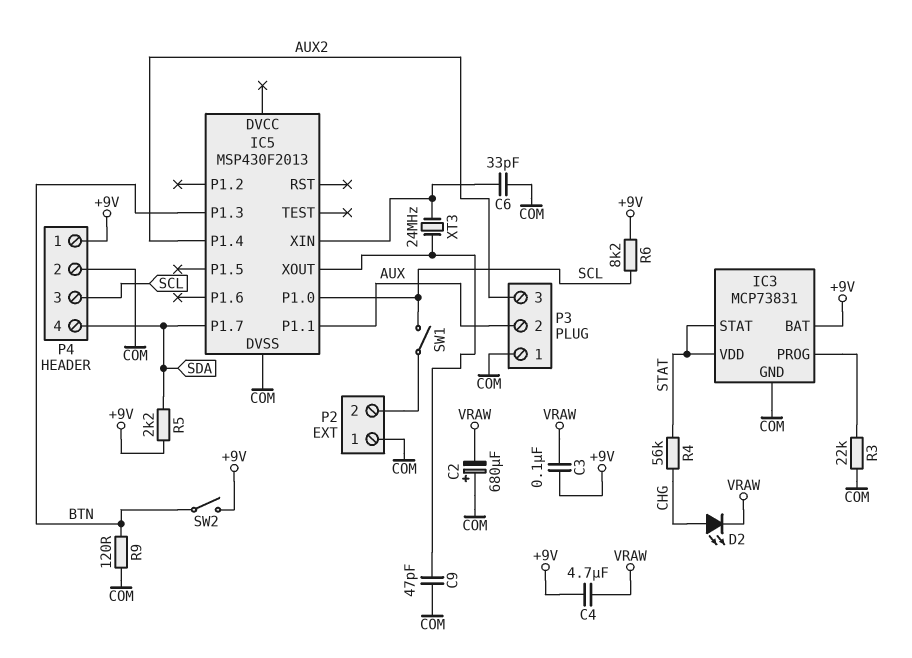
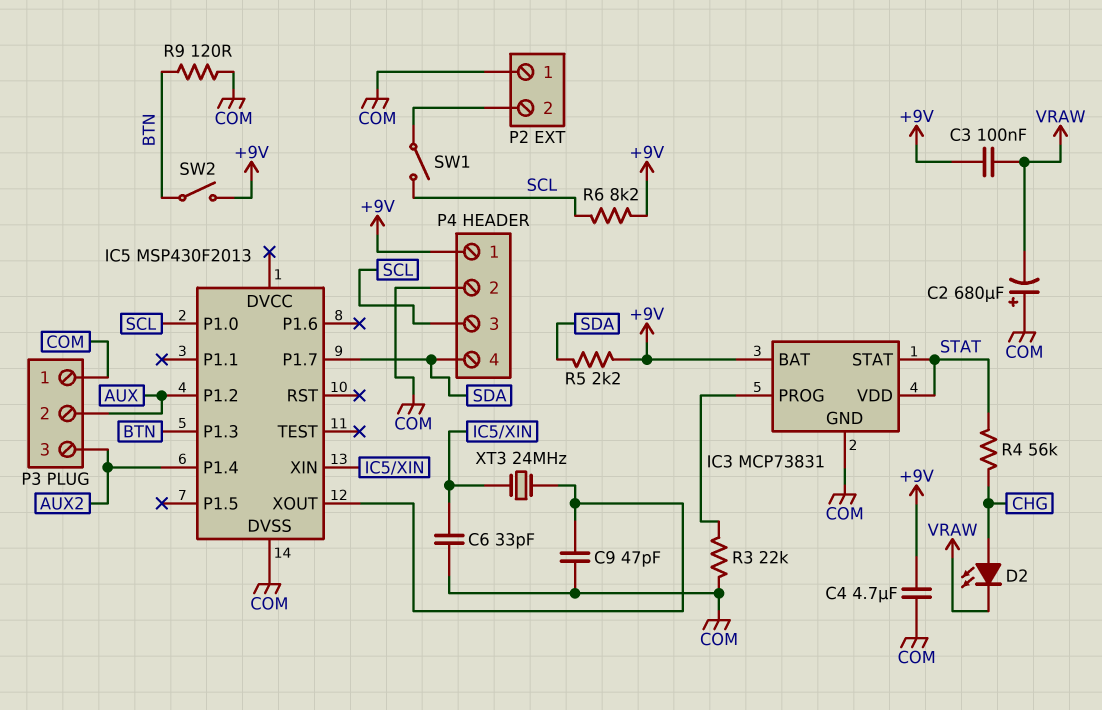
C4: 4.7uF (+9V, VRAW) -> 4.7uF (+9V, COM)
IC5 pin P1.1: AUX -> none
IC5 pin P1.2: none -> AUX

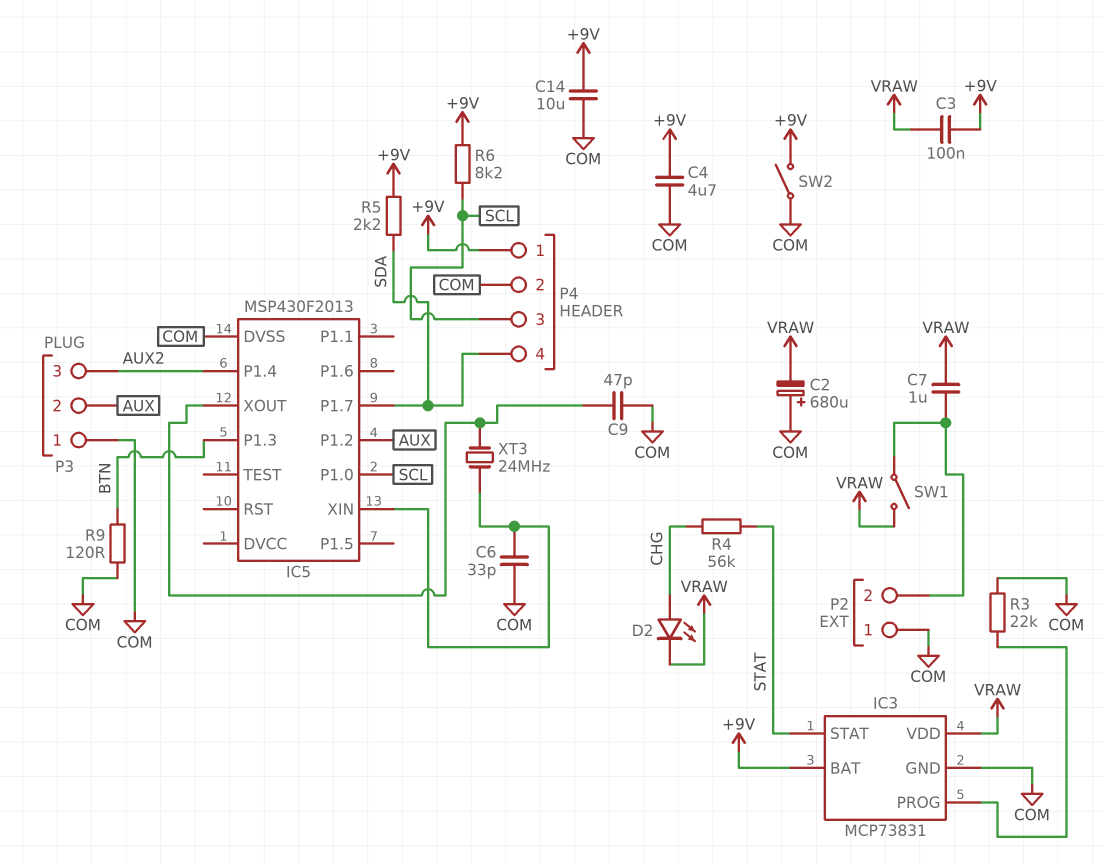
C7: none -> 1uF (P2/2, VRAW)
C14: none -> 10uF (+9V, COM)
IC3 pin VDD: STAT -> VRAW
SW1: switch (P2/2, SCL) -> switch (P2/2, VRAW)
SW2: switch (+9V, BTN) -> switch (+9V, COM)

